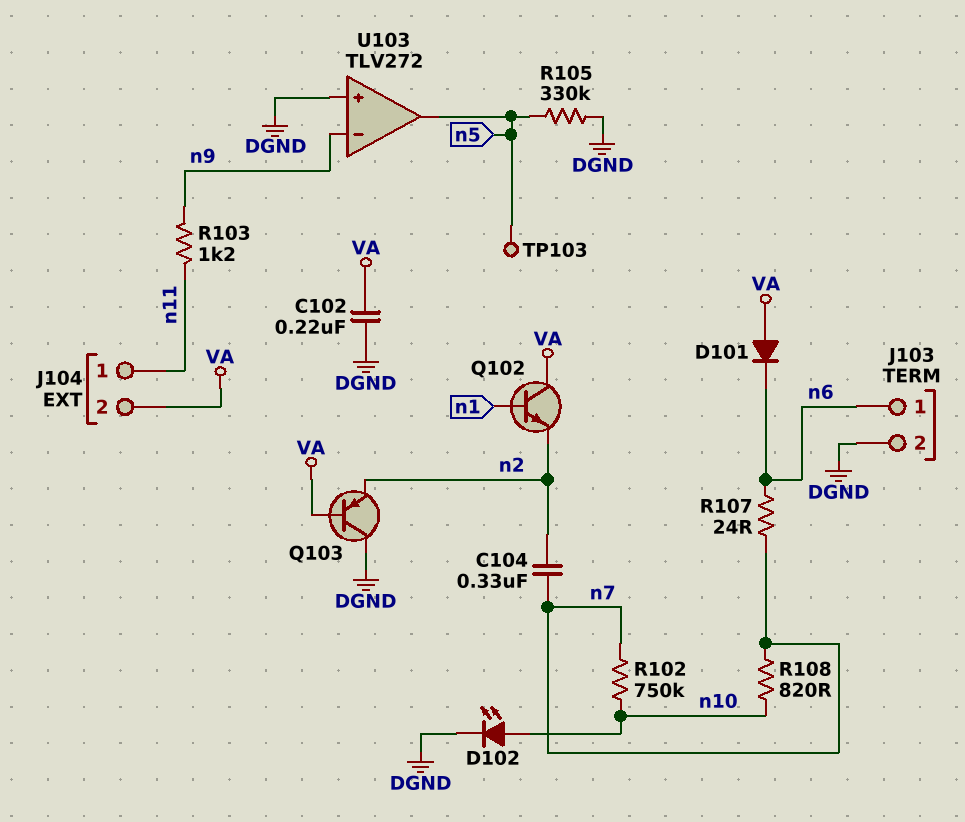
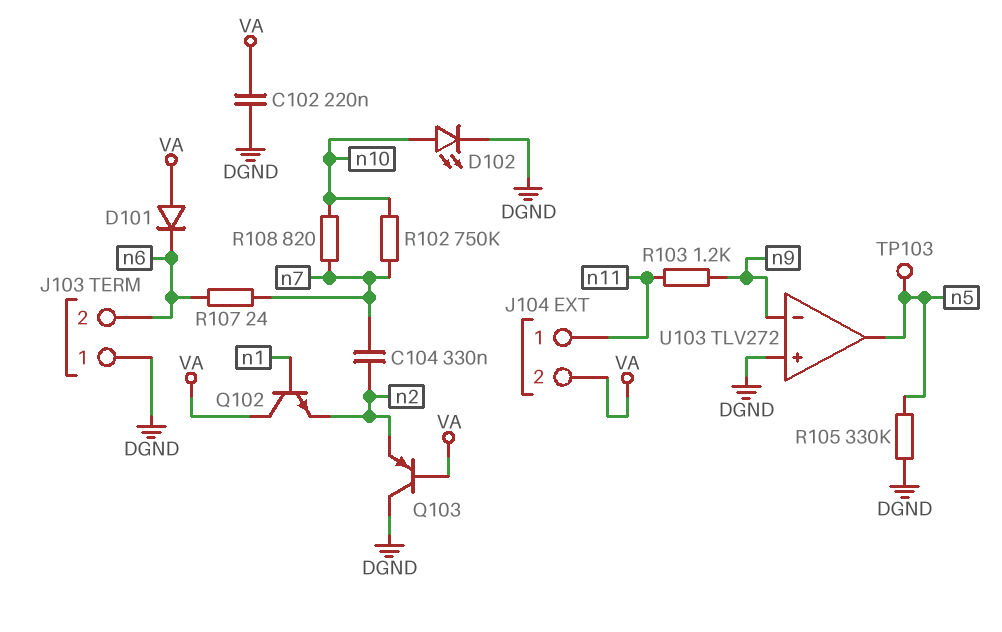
J103 pin 1: n6 -> DGND
J103 pin 2: DGND -> n6

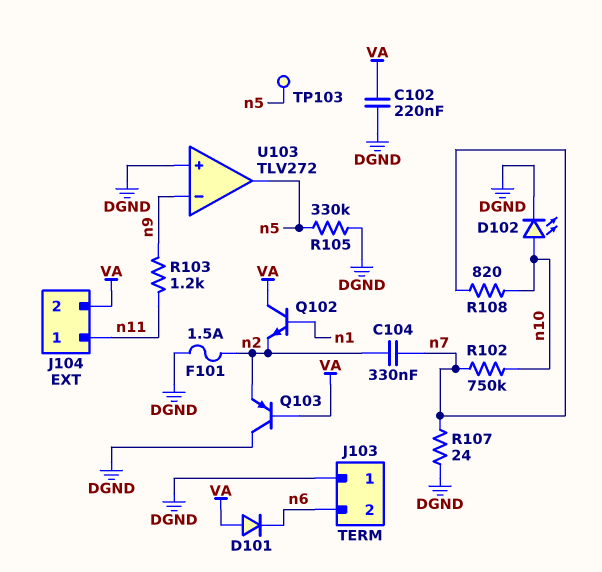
F101: none -> 1.5A (DGND, n2)
R107: 24 (n6, n7) -> 24 (DGND, n7)

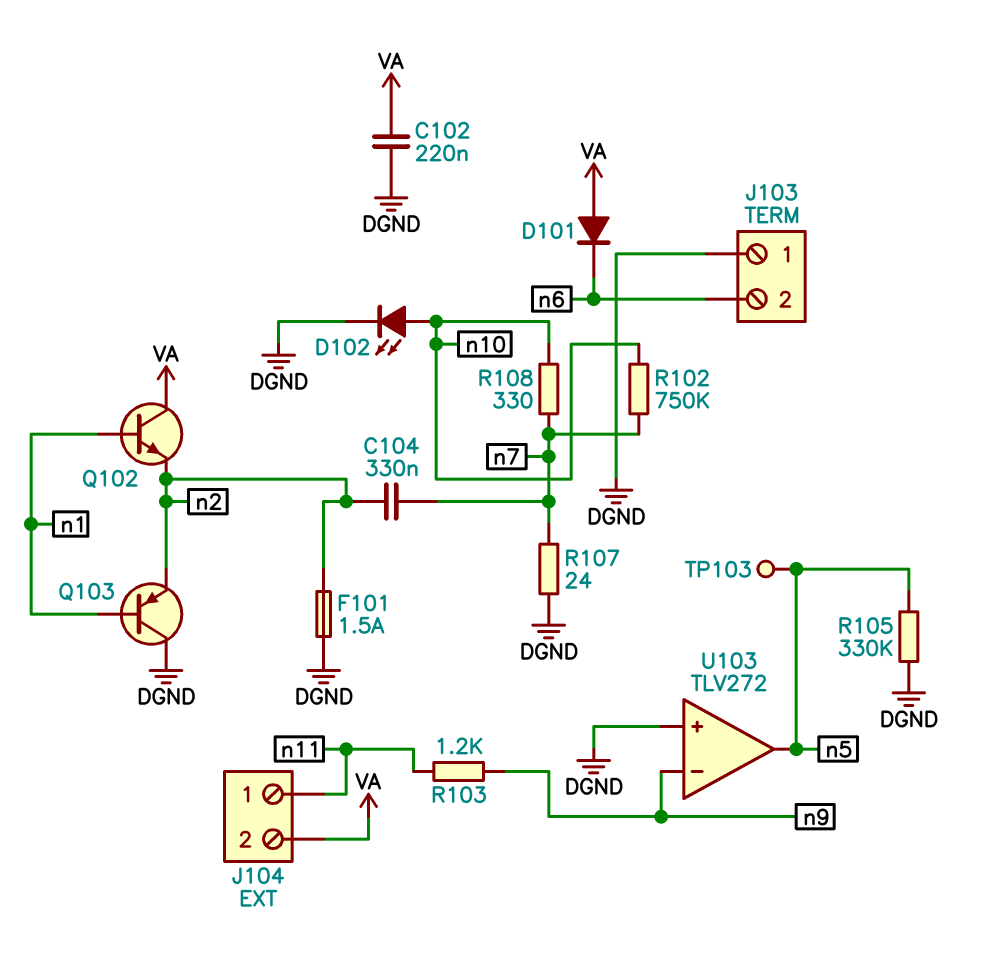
Q103: PNP (B VA, C DGND, E n2) -> PNP (B n1, C DGND, E n2)
R108: 820 (n7, n10) -> 330 (n7, n10)

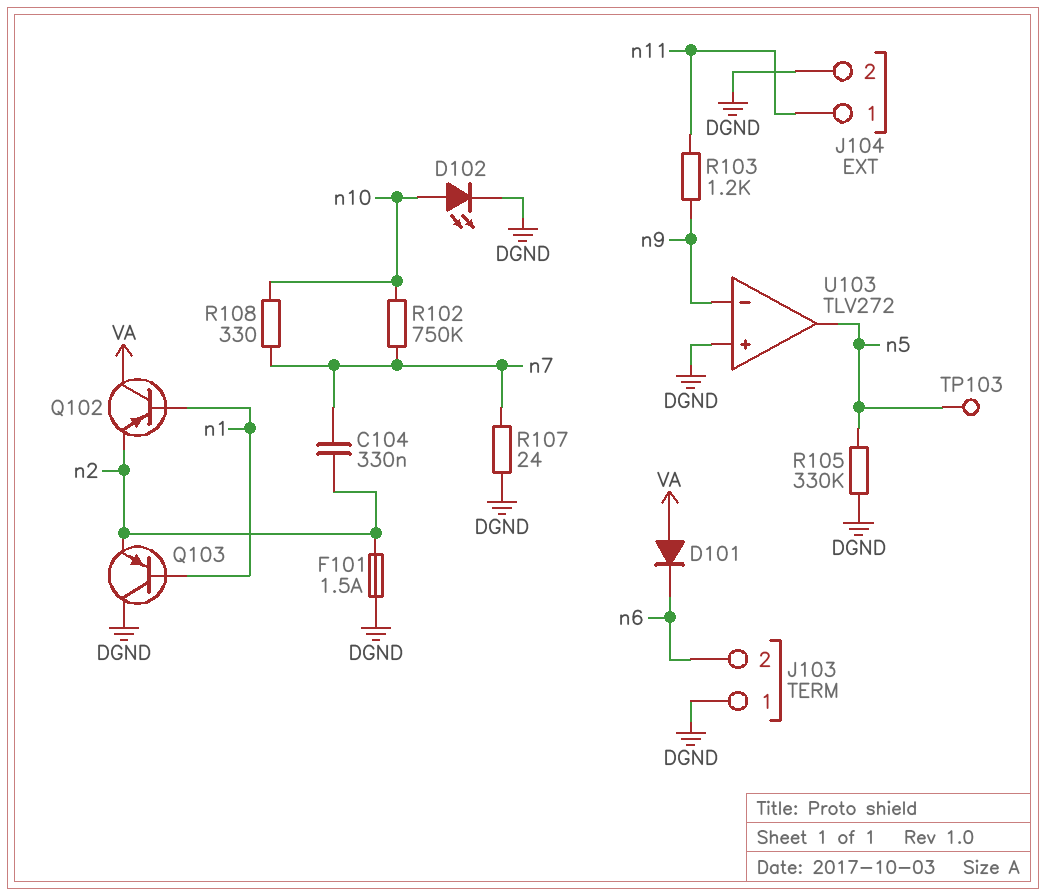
C102: 220nF (DGND, VA) -> none
J104 pin 2: VA -> DGND
Q102: NPN (B n1, C VA, E n2) -> PNP (B n1, C VA, E n2)

